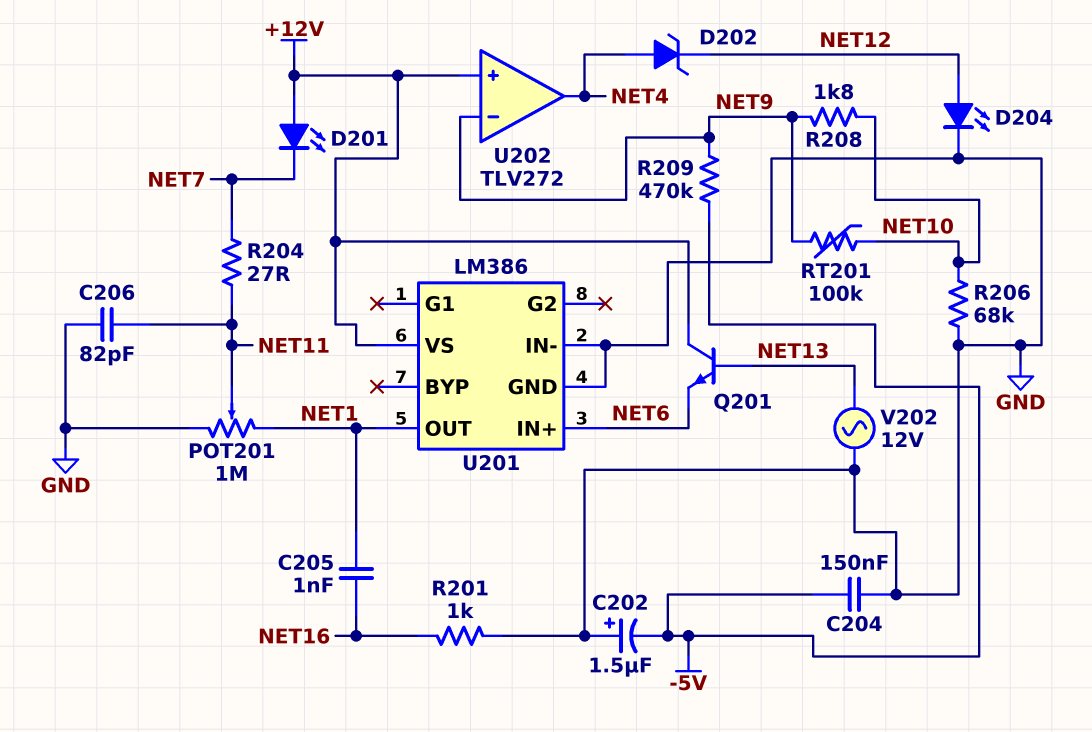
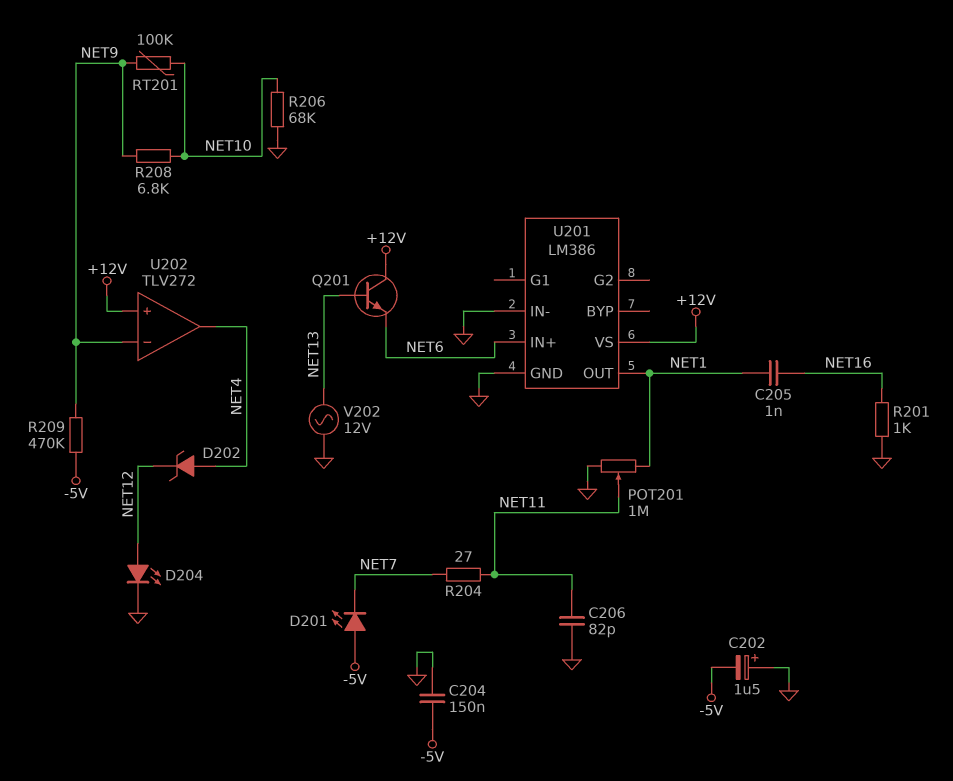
D201: LED (A +12V, K NET7) -> LED (A -5V, K NET7)
R208: 1.8k (NET9, NET10) -> 6.8k (NET9, NET10)

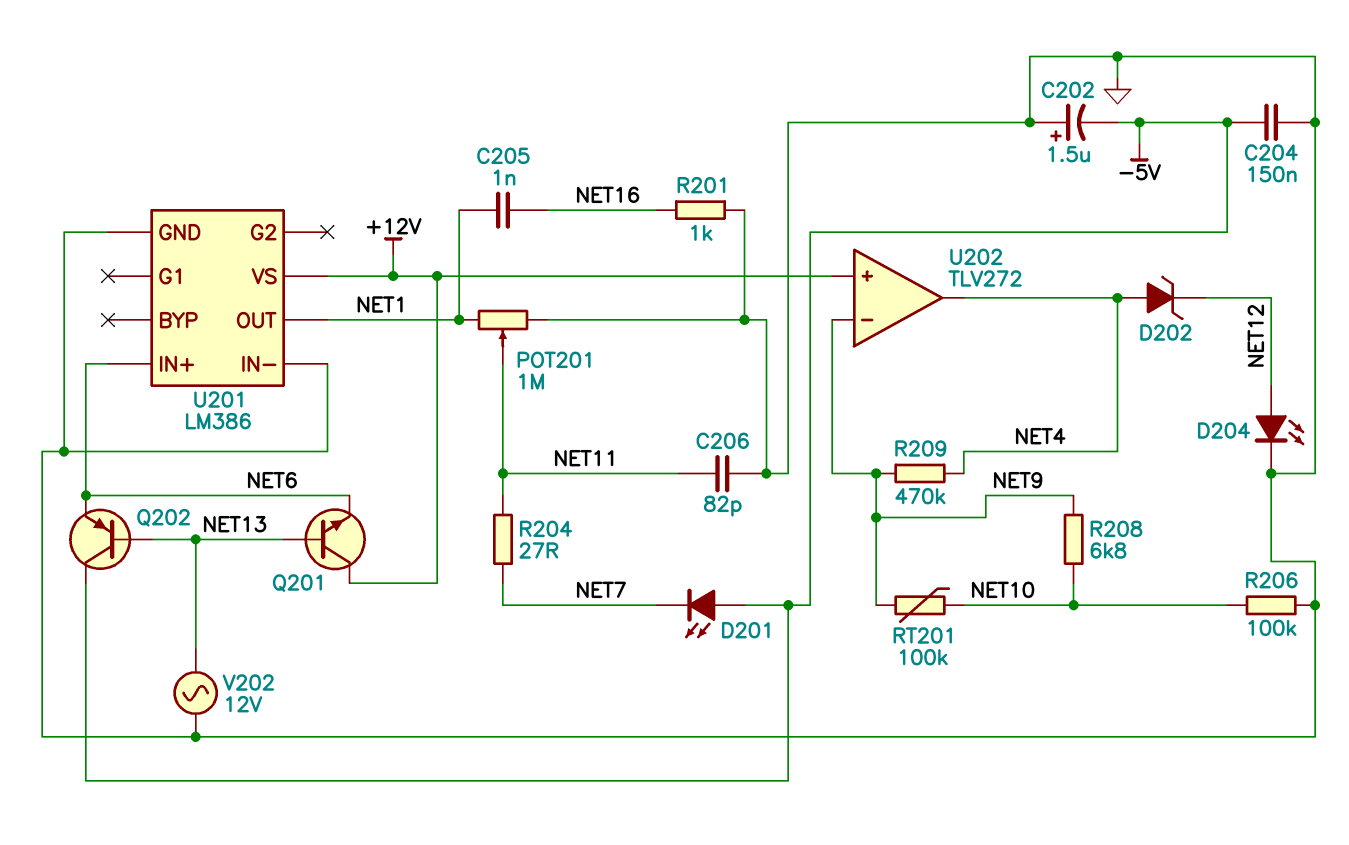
Q202: none -> PNP (B NET13, C -5V, E NET6)
R206: 68k (GND, NET10) -> 100k (GND, NET10)
R209: 470k (-5V, NET9) -> 470k (NET4, NET9)

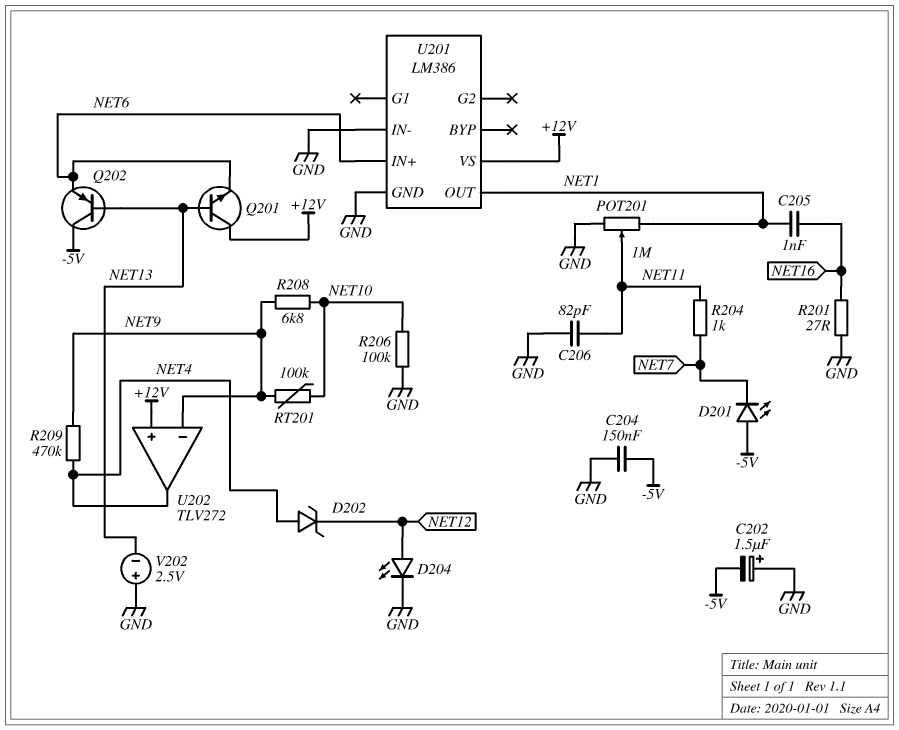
R201: 1k (GND, NET16) -> 27 (GND, NET16)
R204: 27 (NET7, NET11) -> 1k (NET7, NET11)
V202: AC 12V (GND, NET13) -> 2.5V (plus GND, minus NET13)

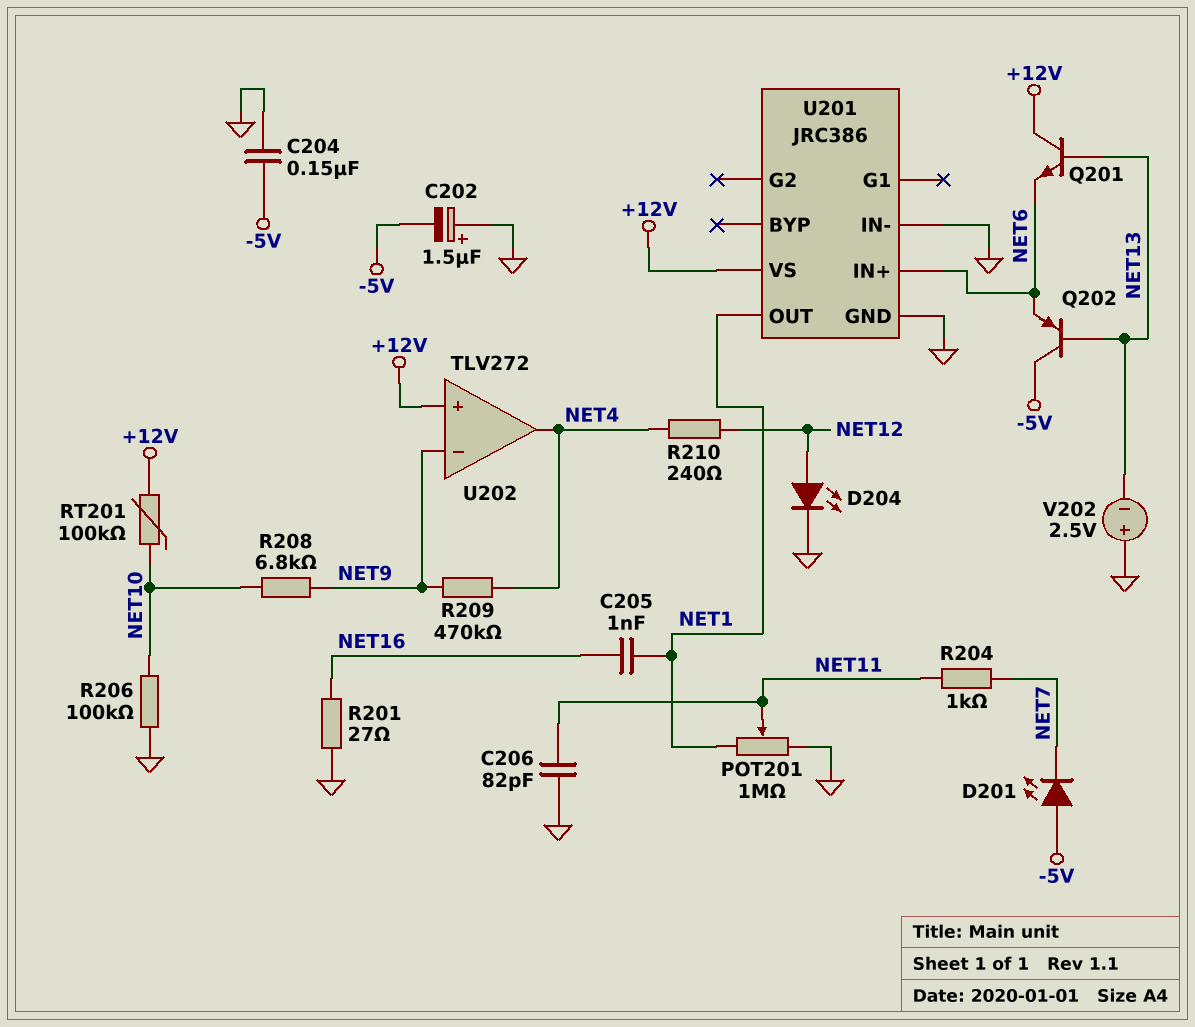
D202: zener (A NET4, K NET12) -> none
R210: none -> 240 (NET4, NET12)
RT201: 100k (NET9, NET10) -> 100k (+12V, NET10)
U201: LM386 -> JRC386

